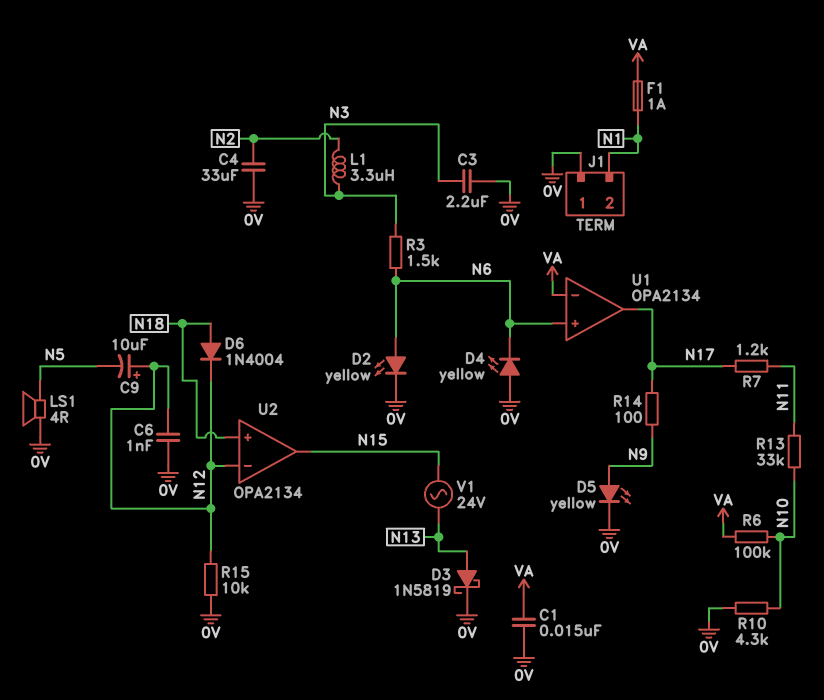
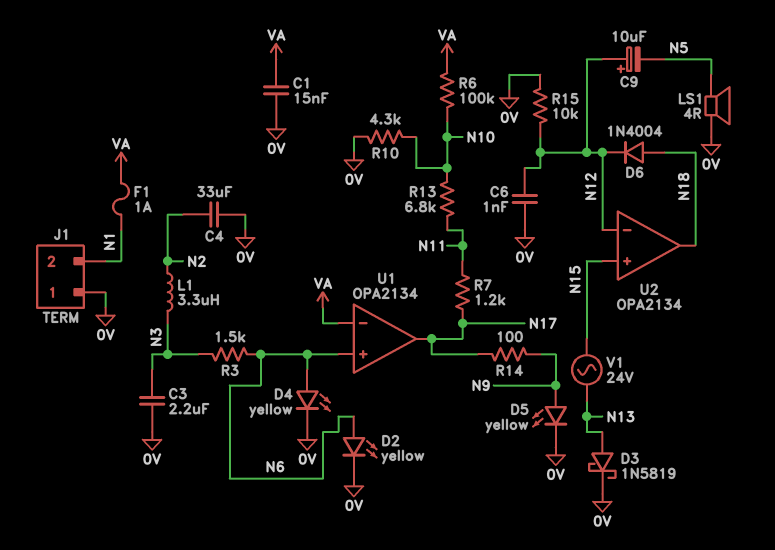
D4: LED yellow (A 0V, K N6) -> LED yellow (A N6, K 0V)
R13: 33k (N10, N11) -> 6.8k (N10, N11)
U2 pin in+: N18 -> N15
U2 pin out: N15 -> N18

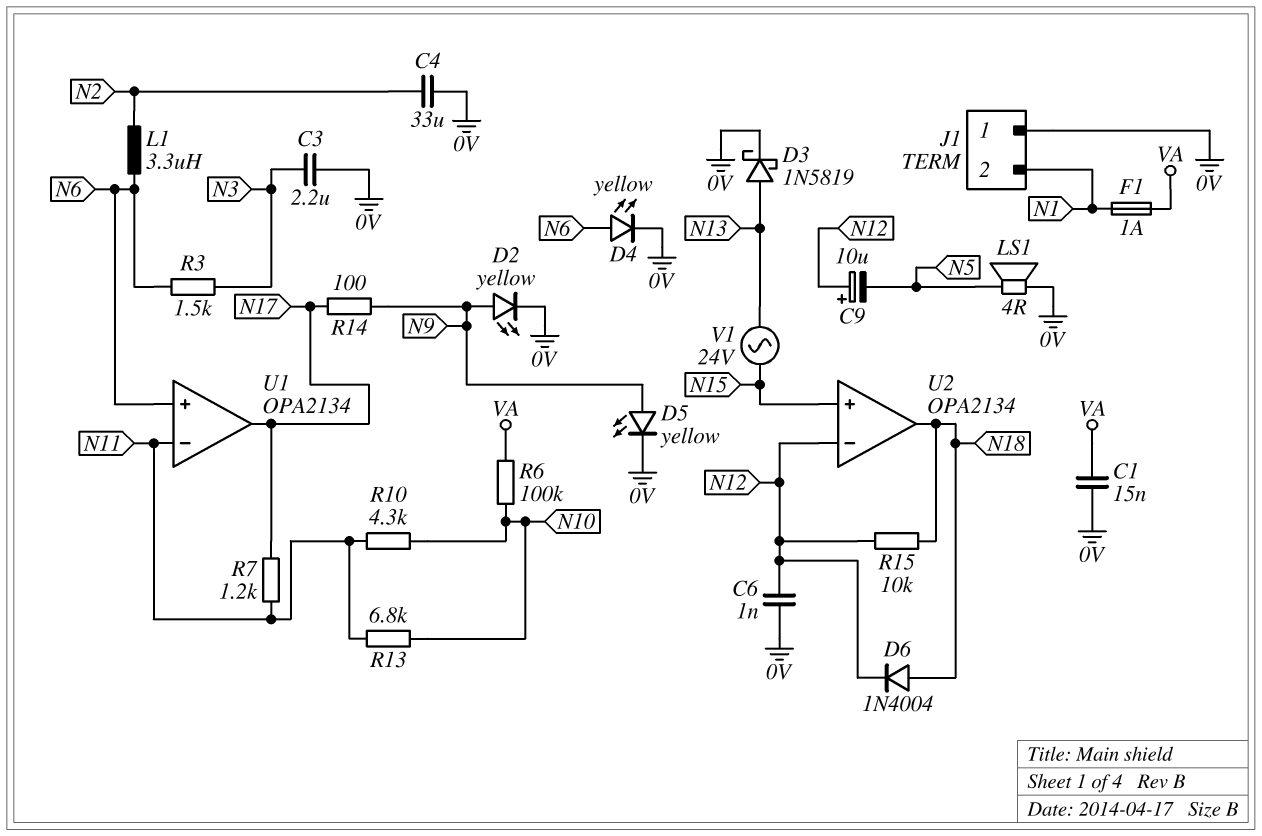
D2: LED yellow (A N6, K 0V) -> LED yellow (A N9, K 0V)
L1: 3.3uH (N2, N3) -> 3.3uH (N2, N6)
R10: 4.3k (0V, N10) -> 4.3k (N10, N11)
R15: 10k (0V, N12) -> 10k (N12, N18)
U1 pin in-: VA -> N11

